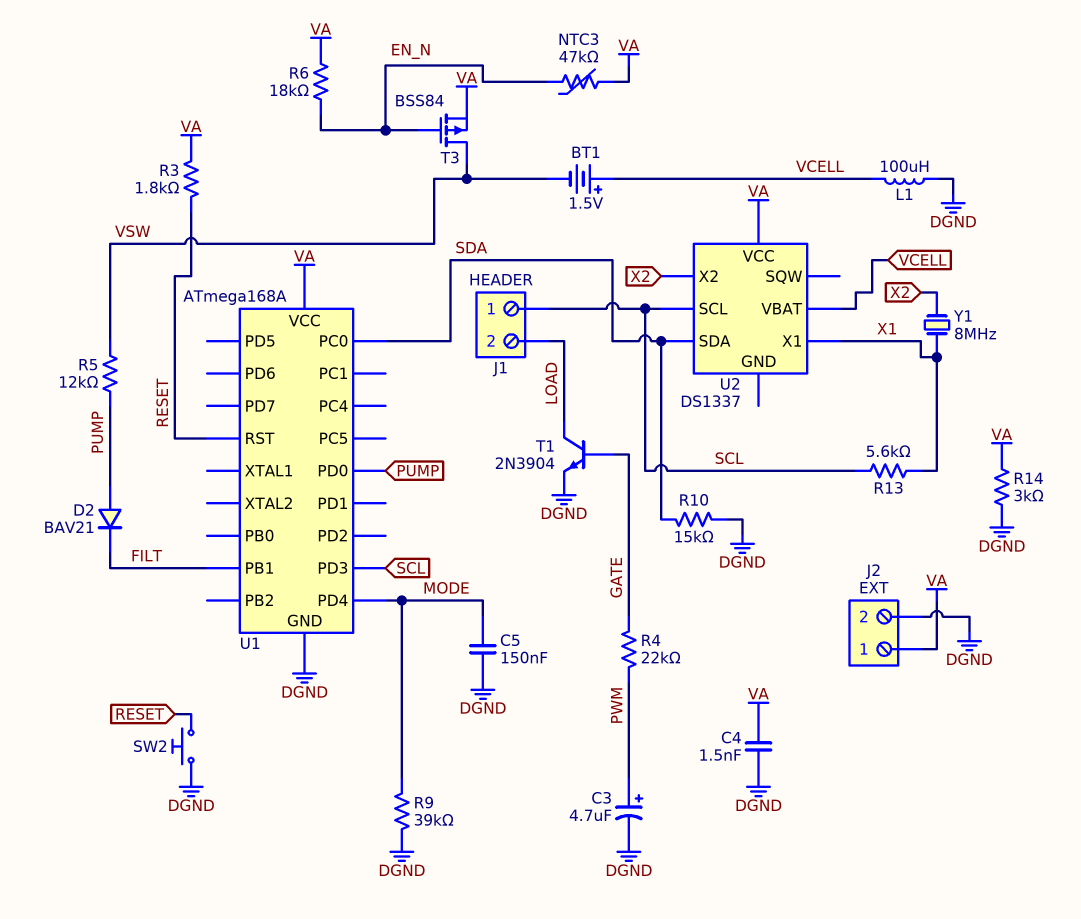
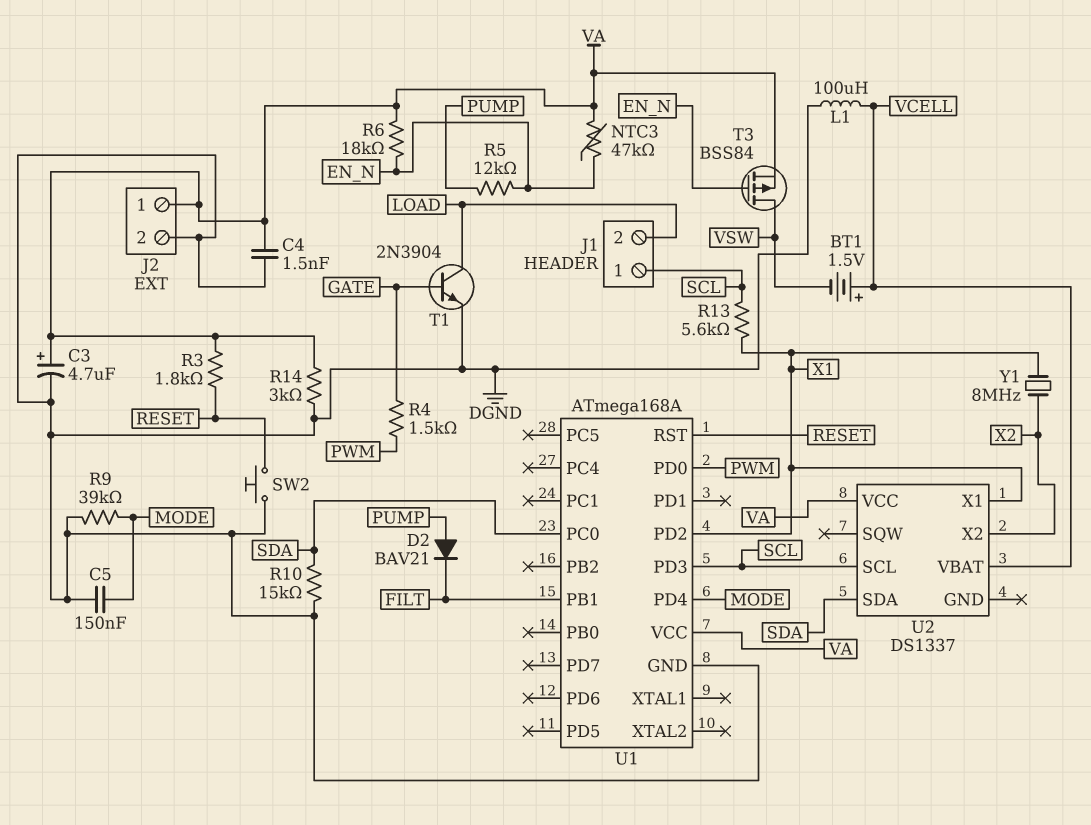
C3: 4.7uF (plus PWM, minus DGND) -> 4.7uF (plus VA, minus DGND)
R4: 22k (GATE, PWM) -> 1.5k (GATE, PWM)
R5: 12k (PUMP, VSW) -> 12k (EN_N, PUMP)
U1 pin PD0: PUMP -> PWM
U1 pin PD2: none -> X1

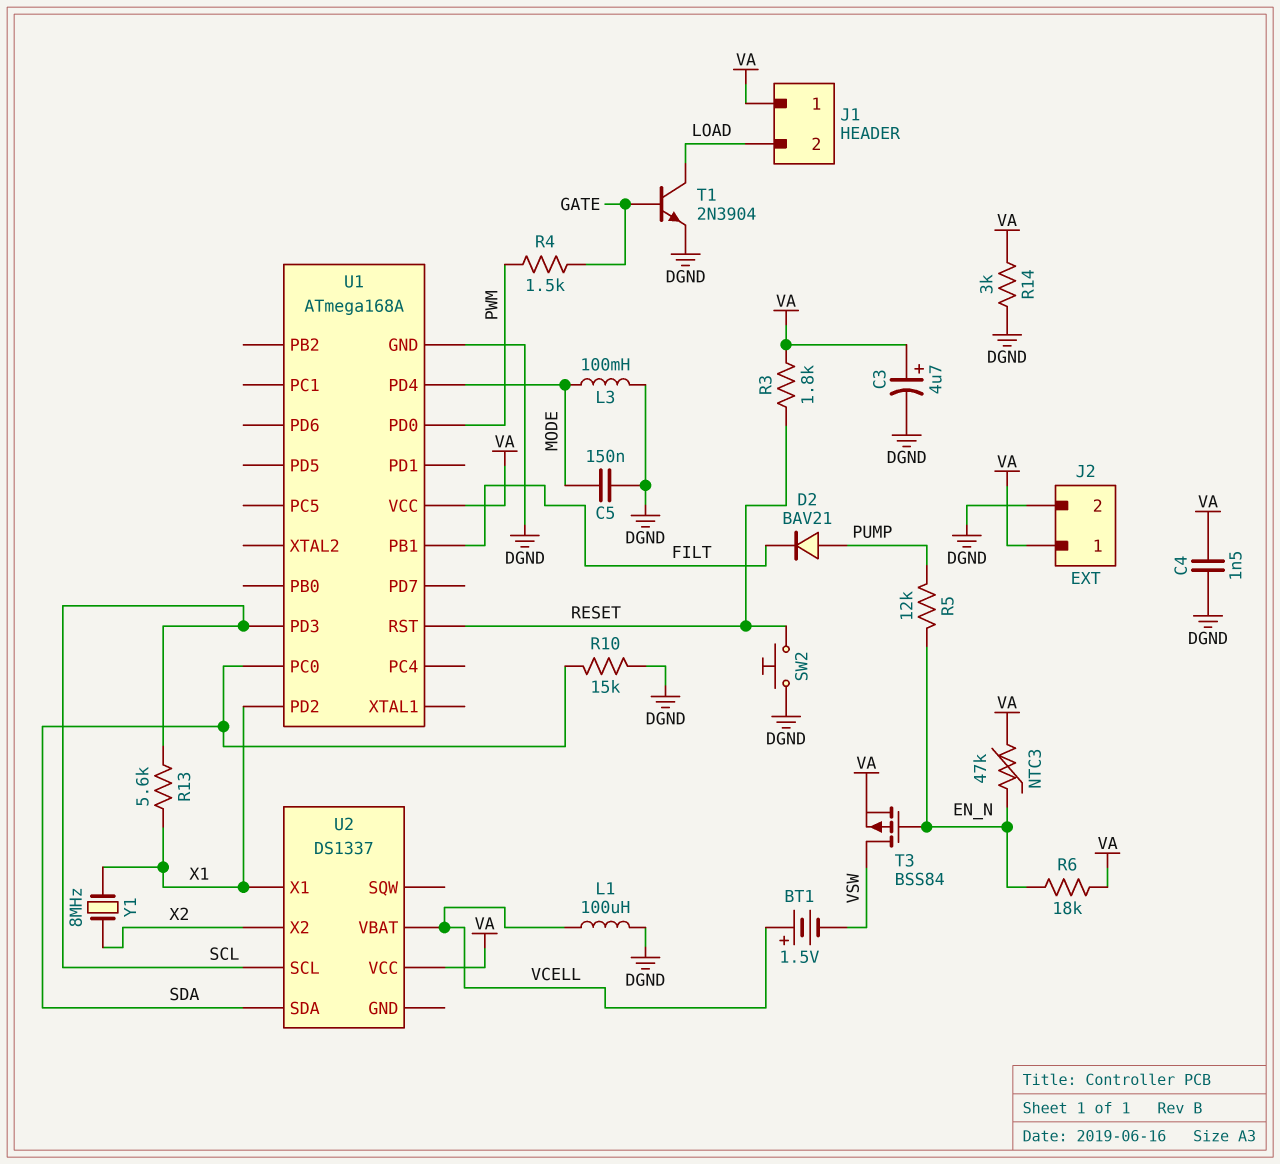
J1 pin 1: SCL -> VA
L3: none -> 100mH (DGND, MODE)
R9: 39k (DGND, MODE) -> none

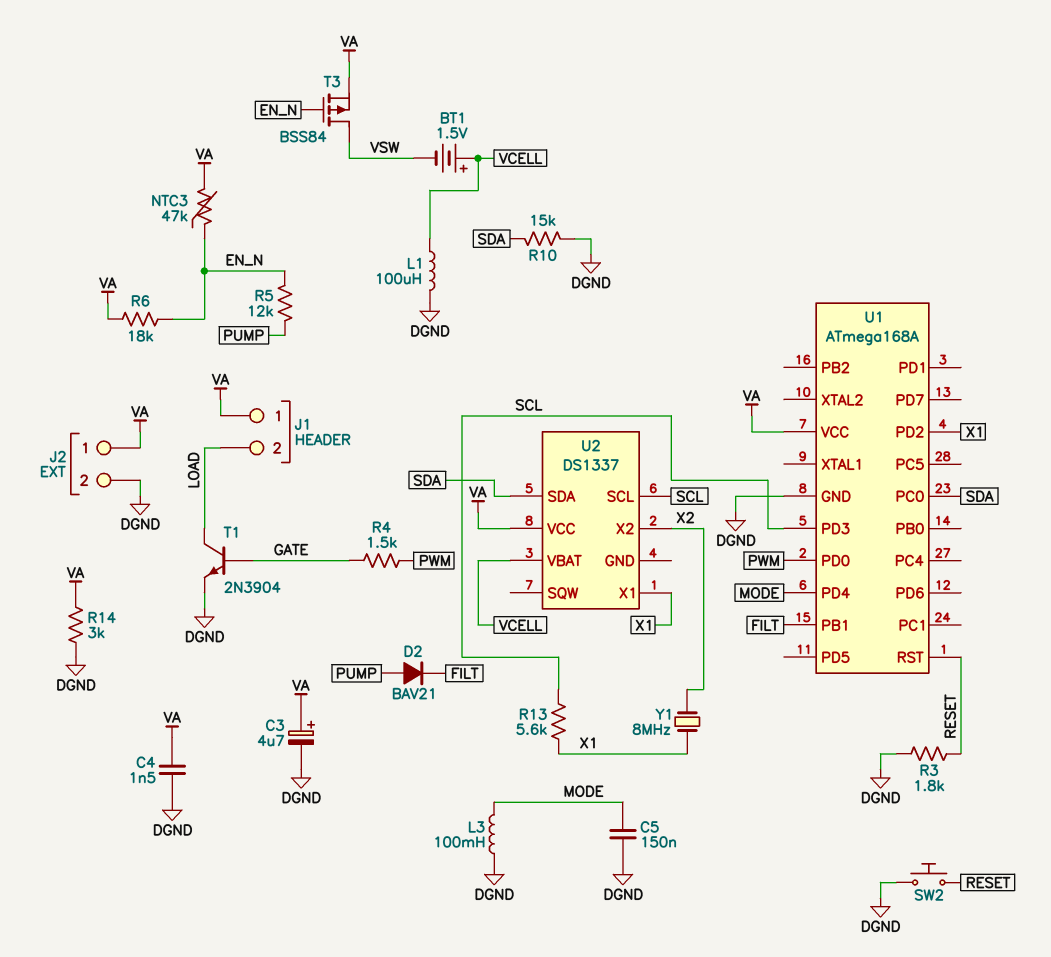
R3: 1.8k (RESET, VA) -> 1.8k (DGND, RESET)

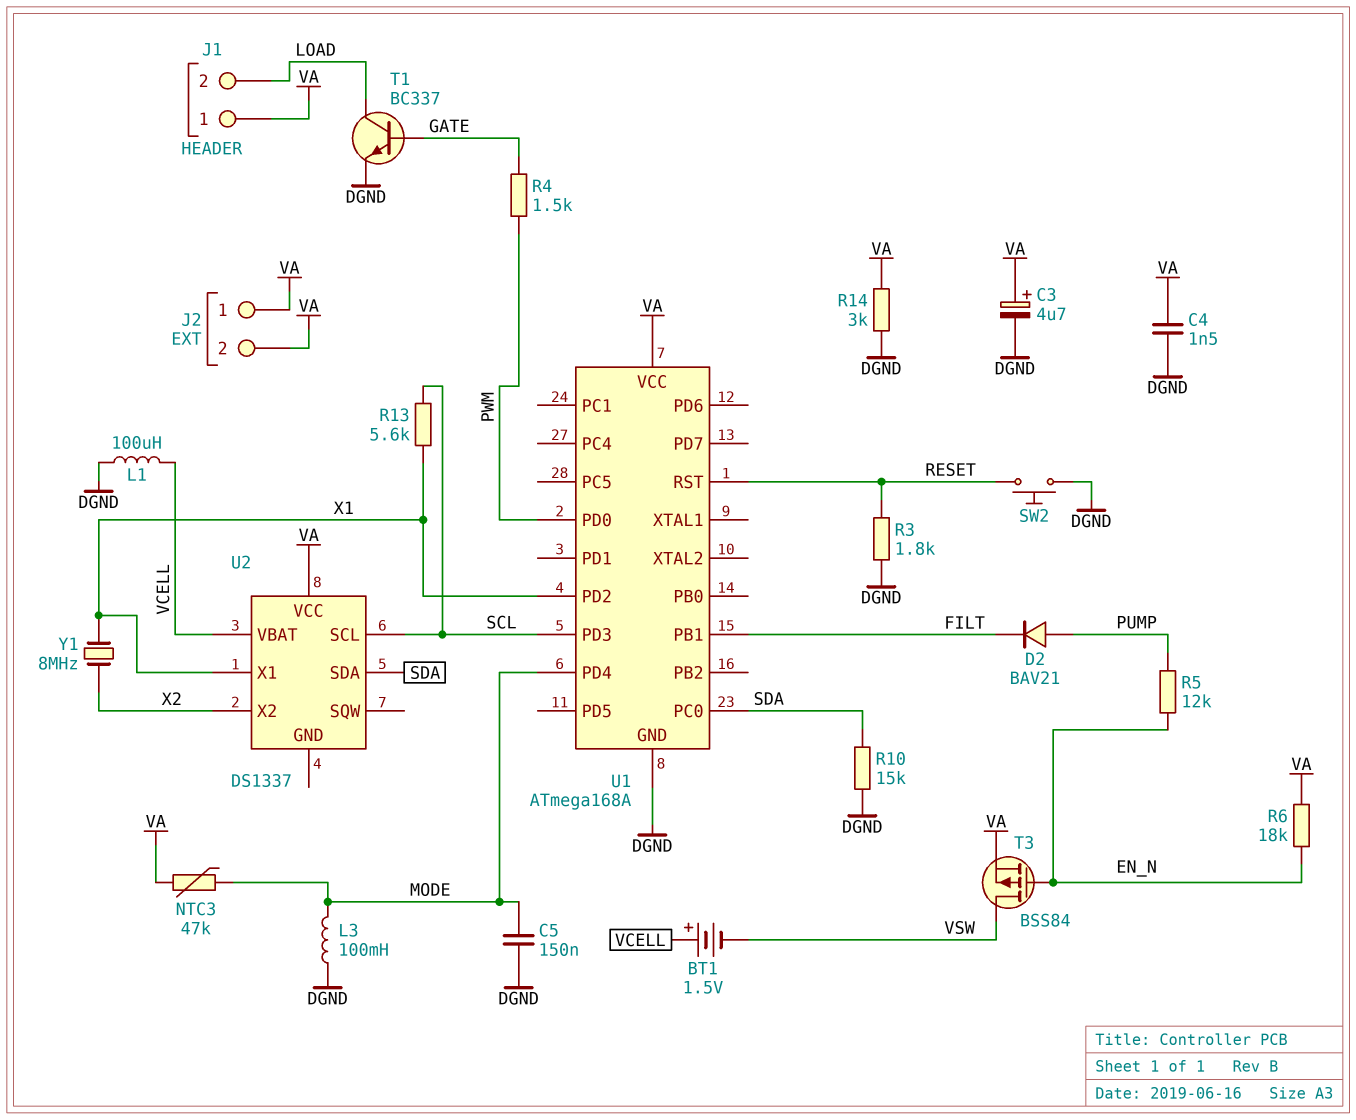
J2 pin 2: DGND -> VA
NTC3: 47k (EN_N, VA) -> 47k (MODE, VA)
T1: NPN 2N3904 (B GATE, C LOAD, E DGND) -> NPN BC337 (B GATE, C LOAD, E DGND)

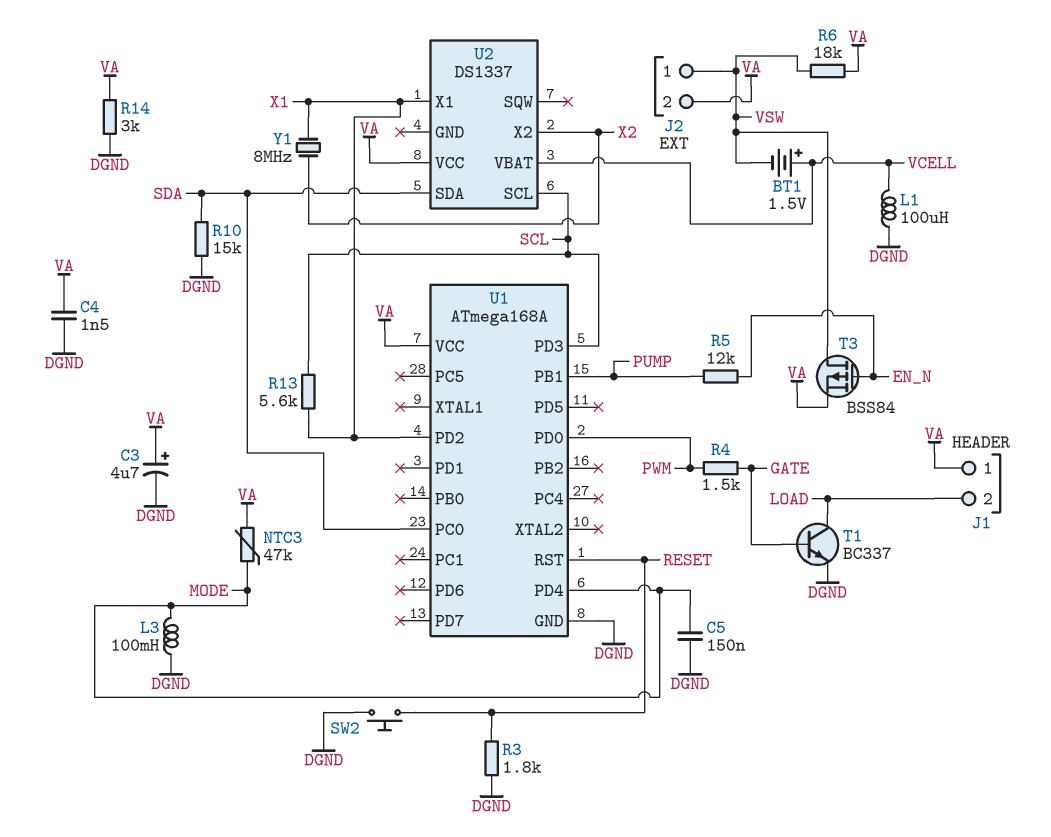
D2: diode BAV21 (A PUMP, K FILT) -> none
J2 pin 1: VA -> VSW
R6: 18k (EN_N, VA) -> 18k (VA, VSW)
U1 pin PB1: FILT -> PUMP

